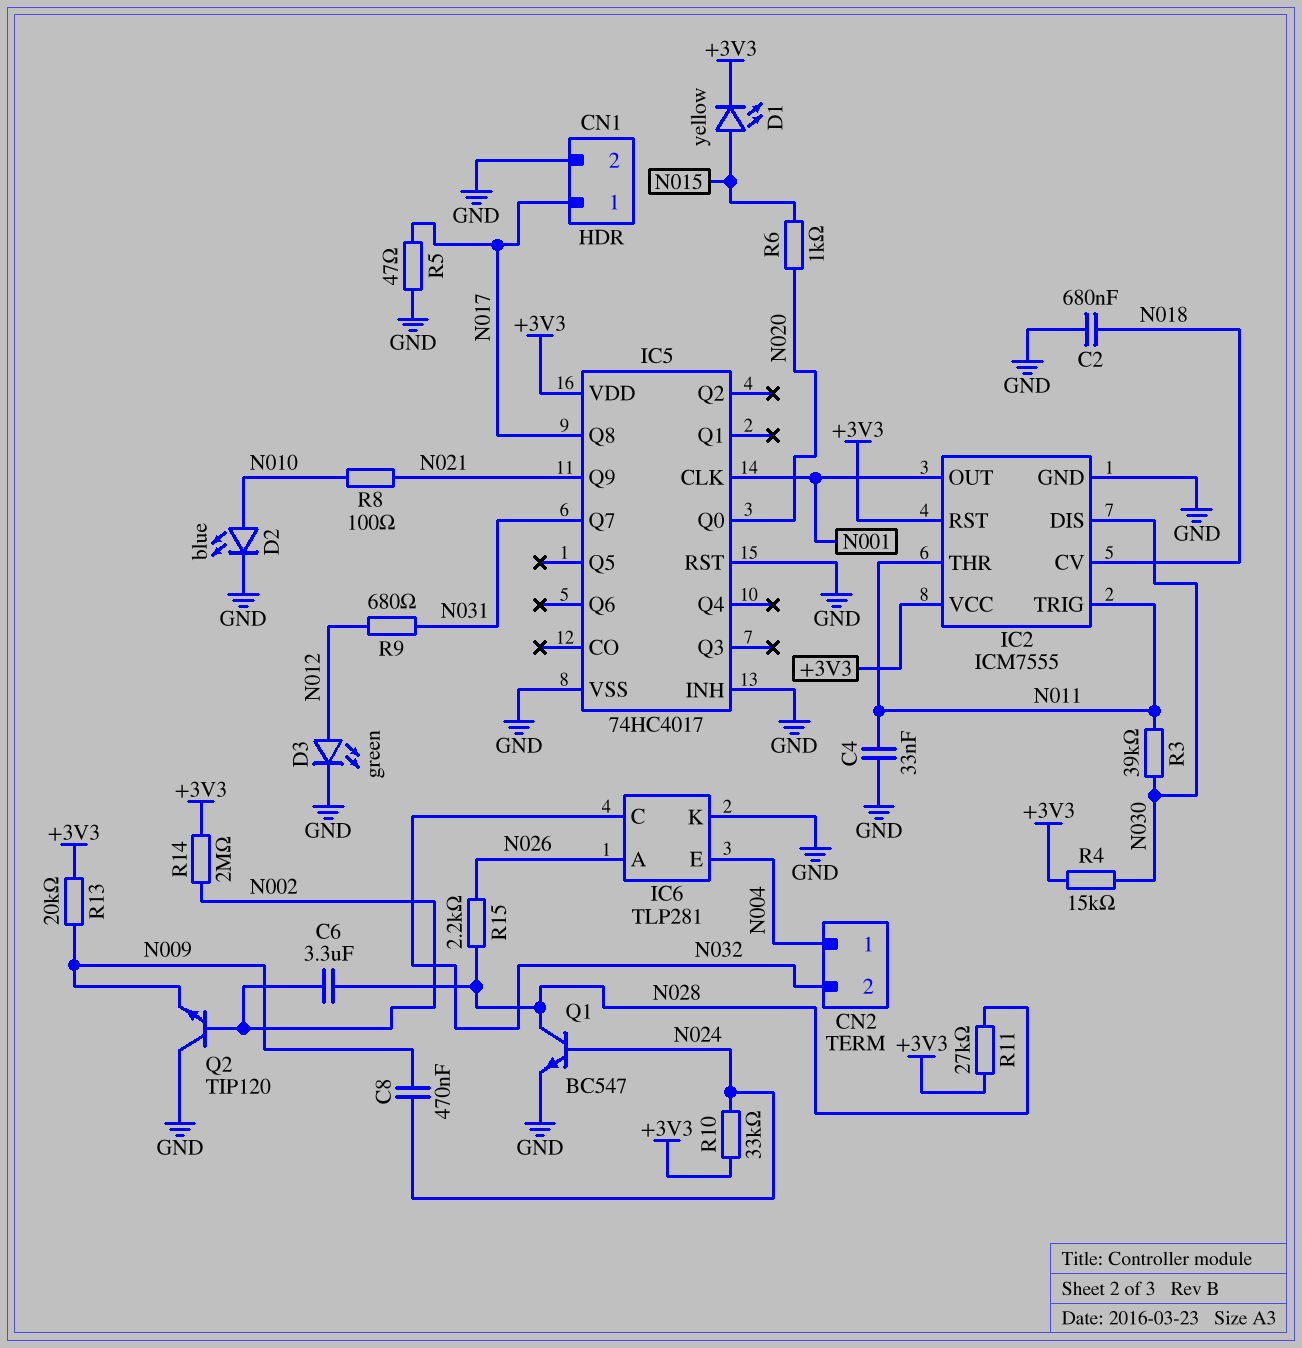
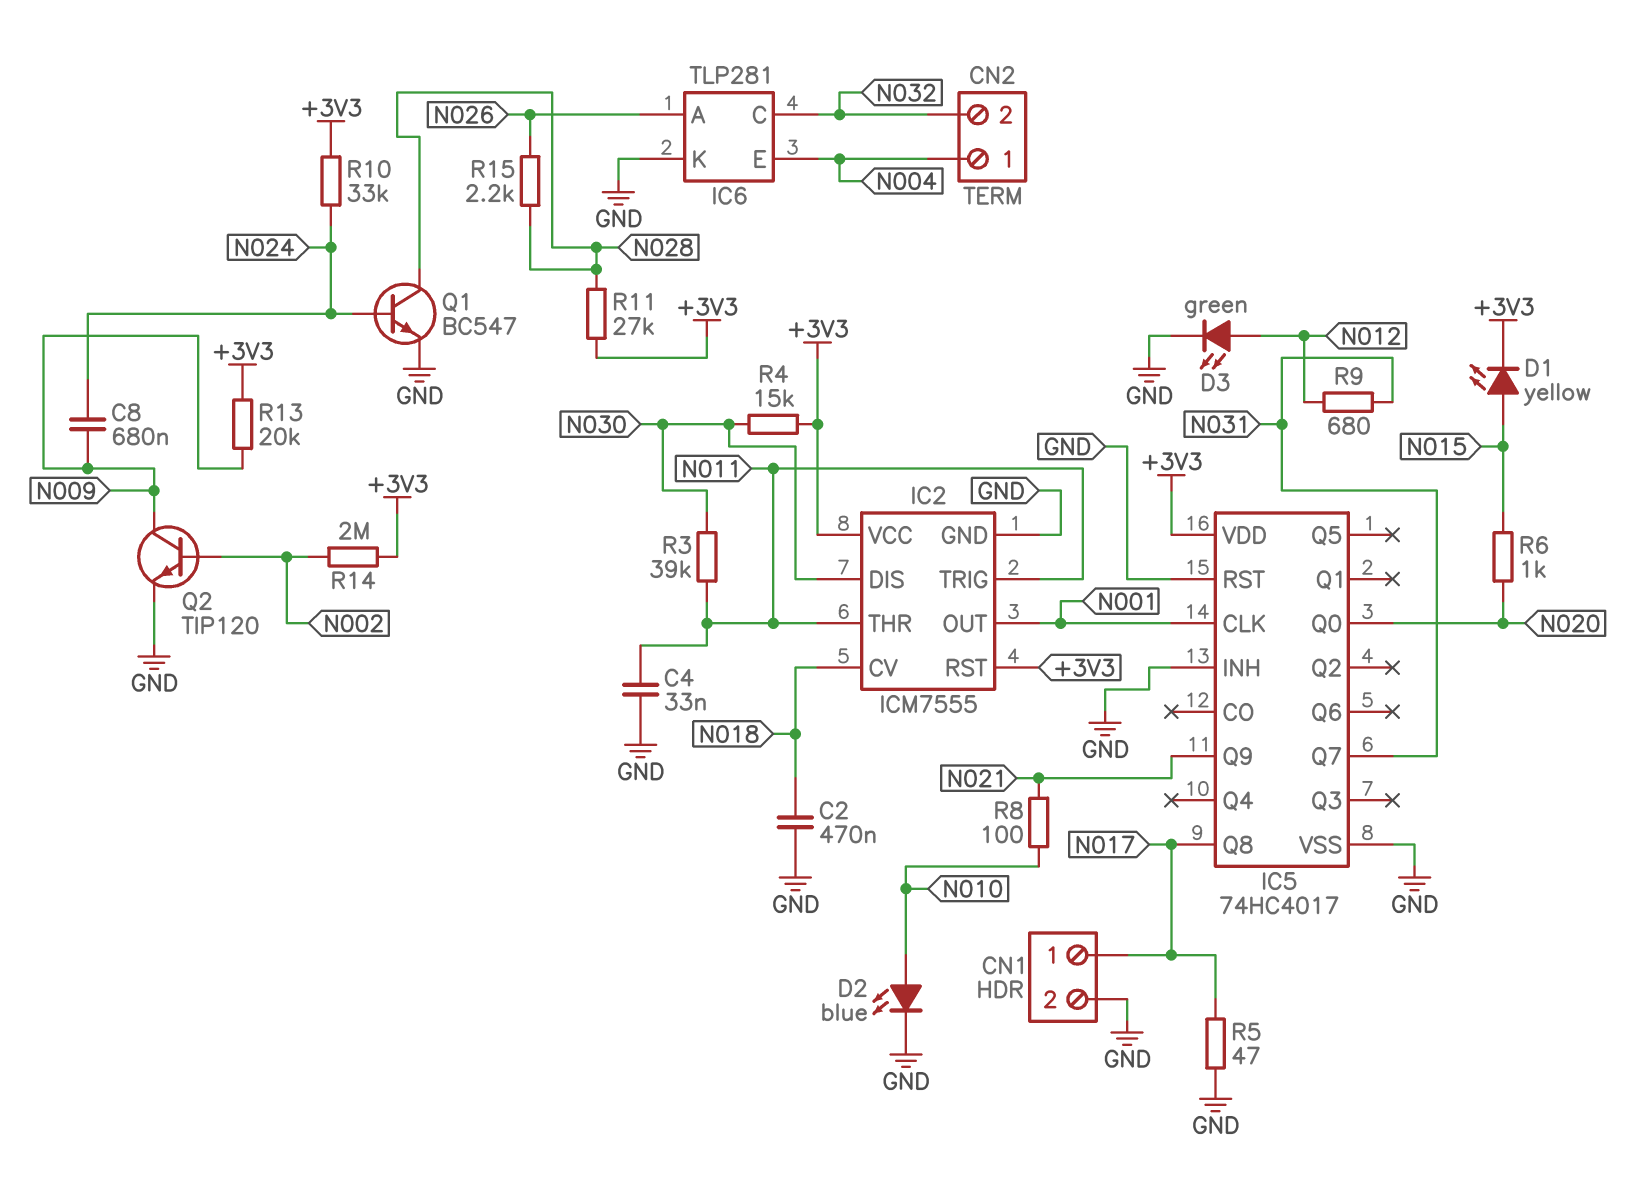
C2: 680nF (GND, N018) -> 470nF (GND, N018)
C6: 3.3uF (N002, N028) -> none
C8: 470nF (N009, N024) -> 680nF (N009, N024)
Q2: NPN TIP120 (B N002, C GND, E N009) -> NPN TIP120 (B N002, C N009, E GND)

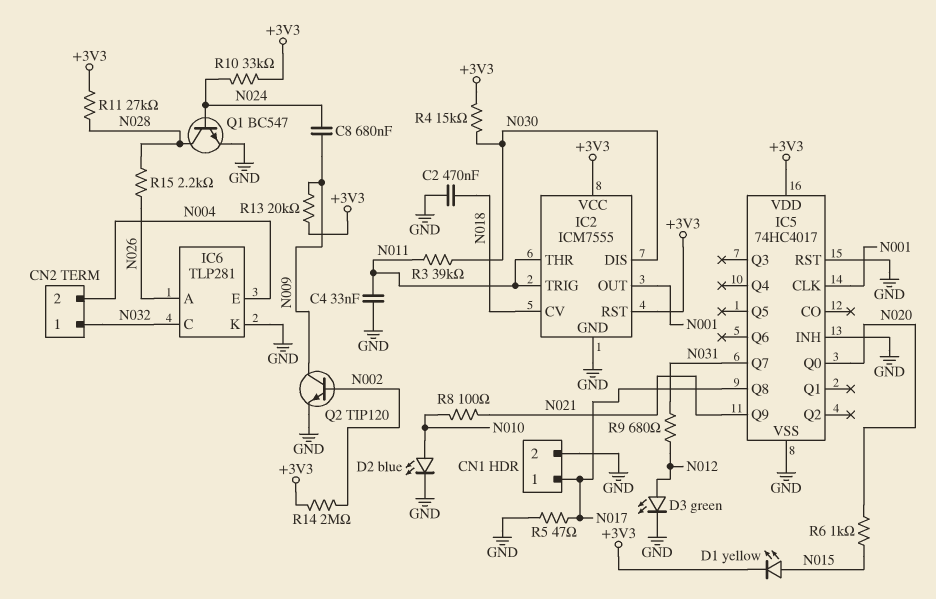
CN2 pin 1: N004 -> N032
CN2 pin 2: N032 -> N004

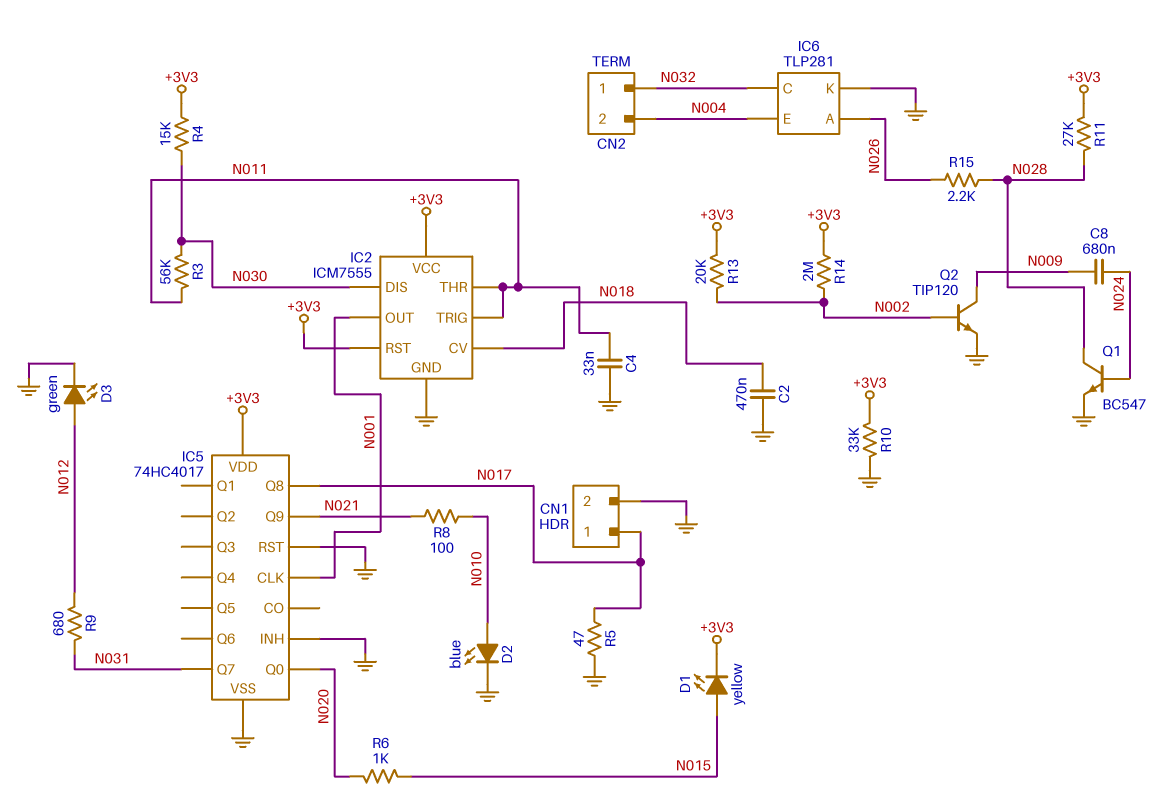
R3: 39k (N011, N030) -> 56k (N011, N030)
R10: 33k (+3V3, N024) -> 33k (+3V3, GND)
R13: 20k (+3V3, N009) -> 20k (+3V3, N002)

